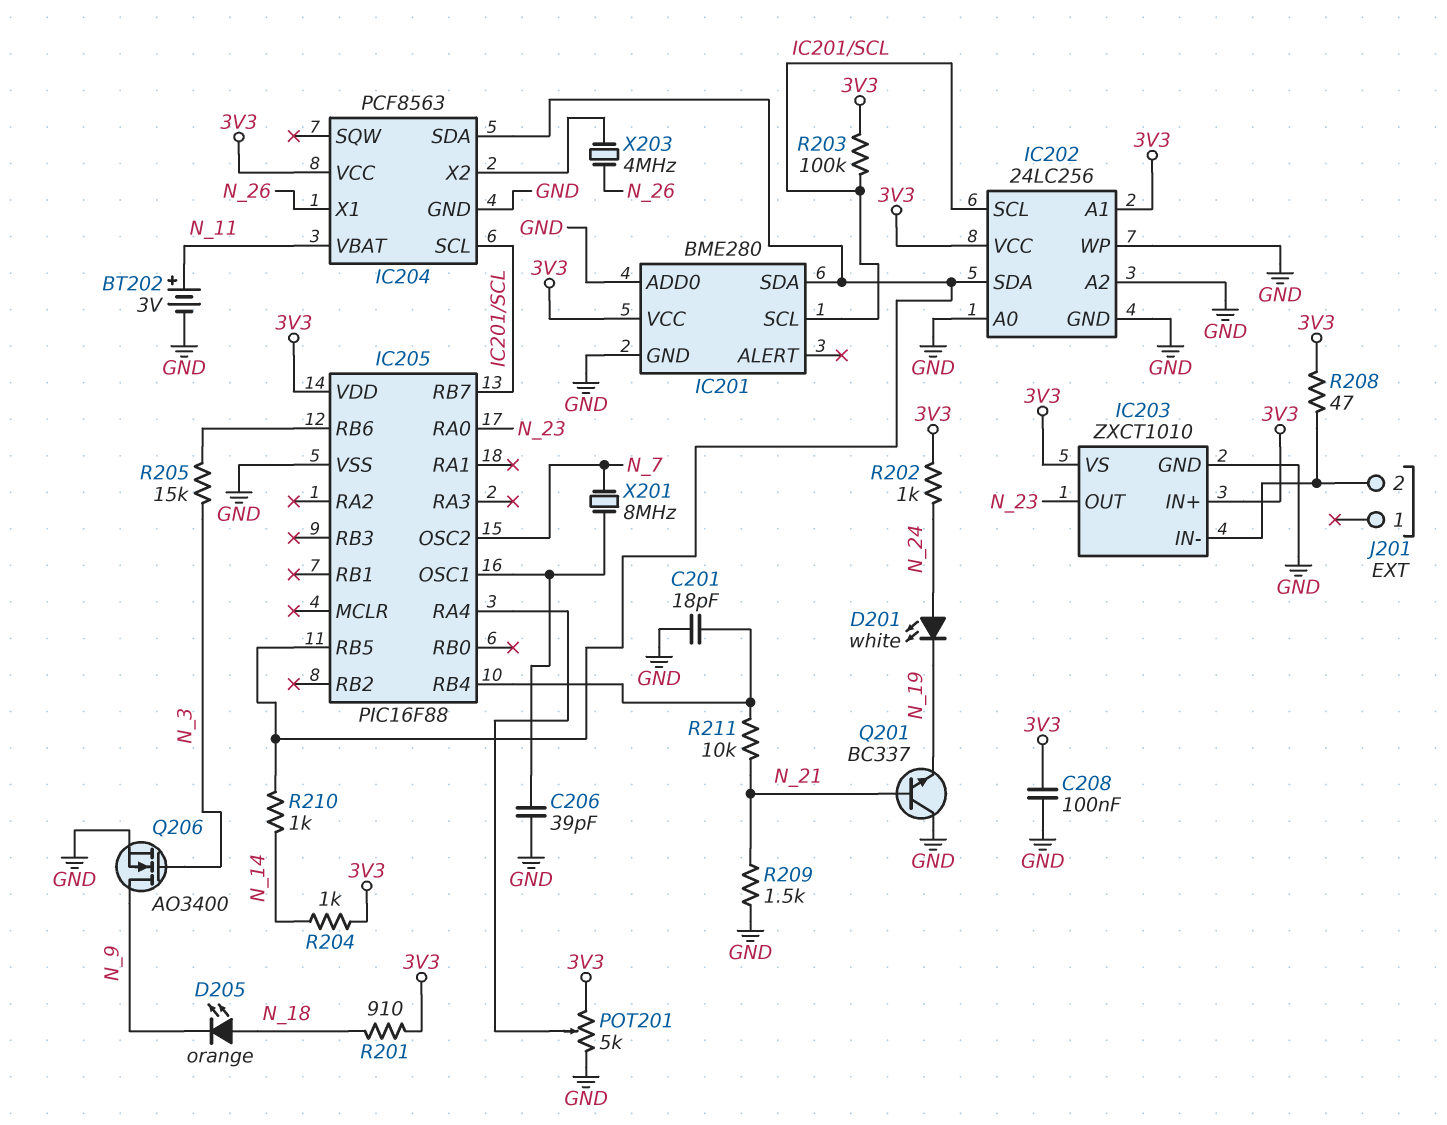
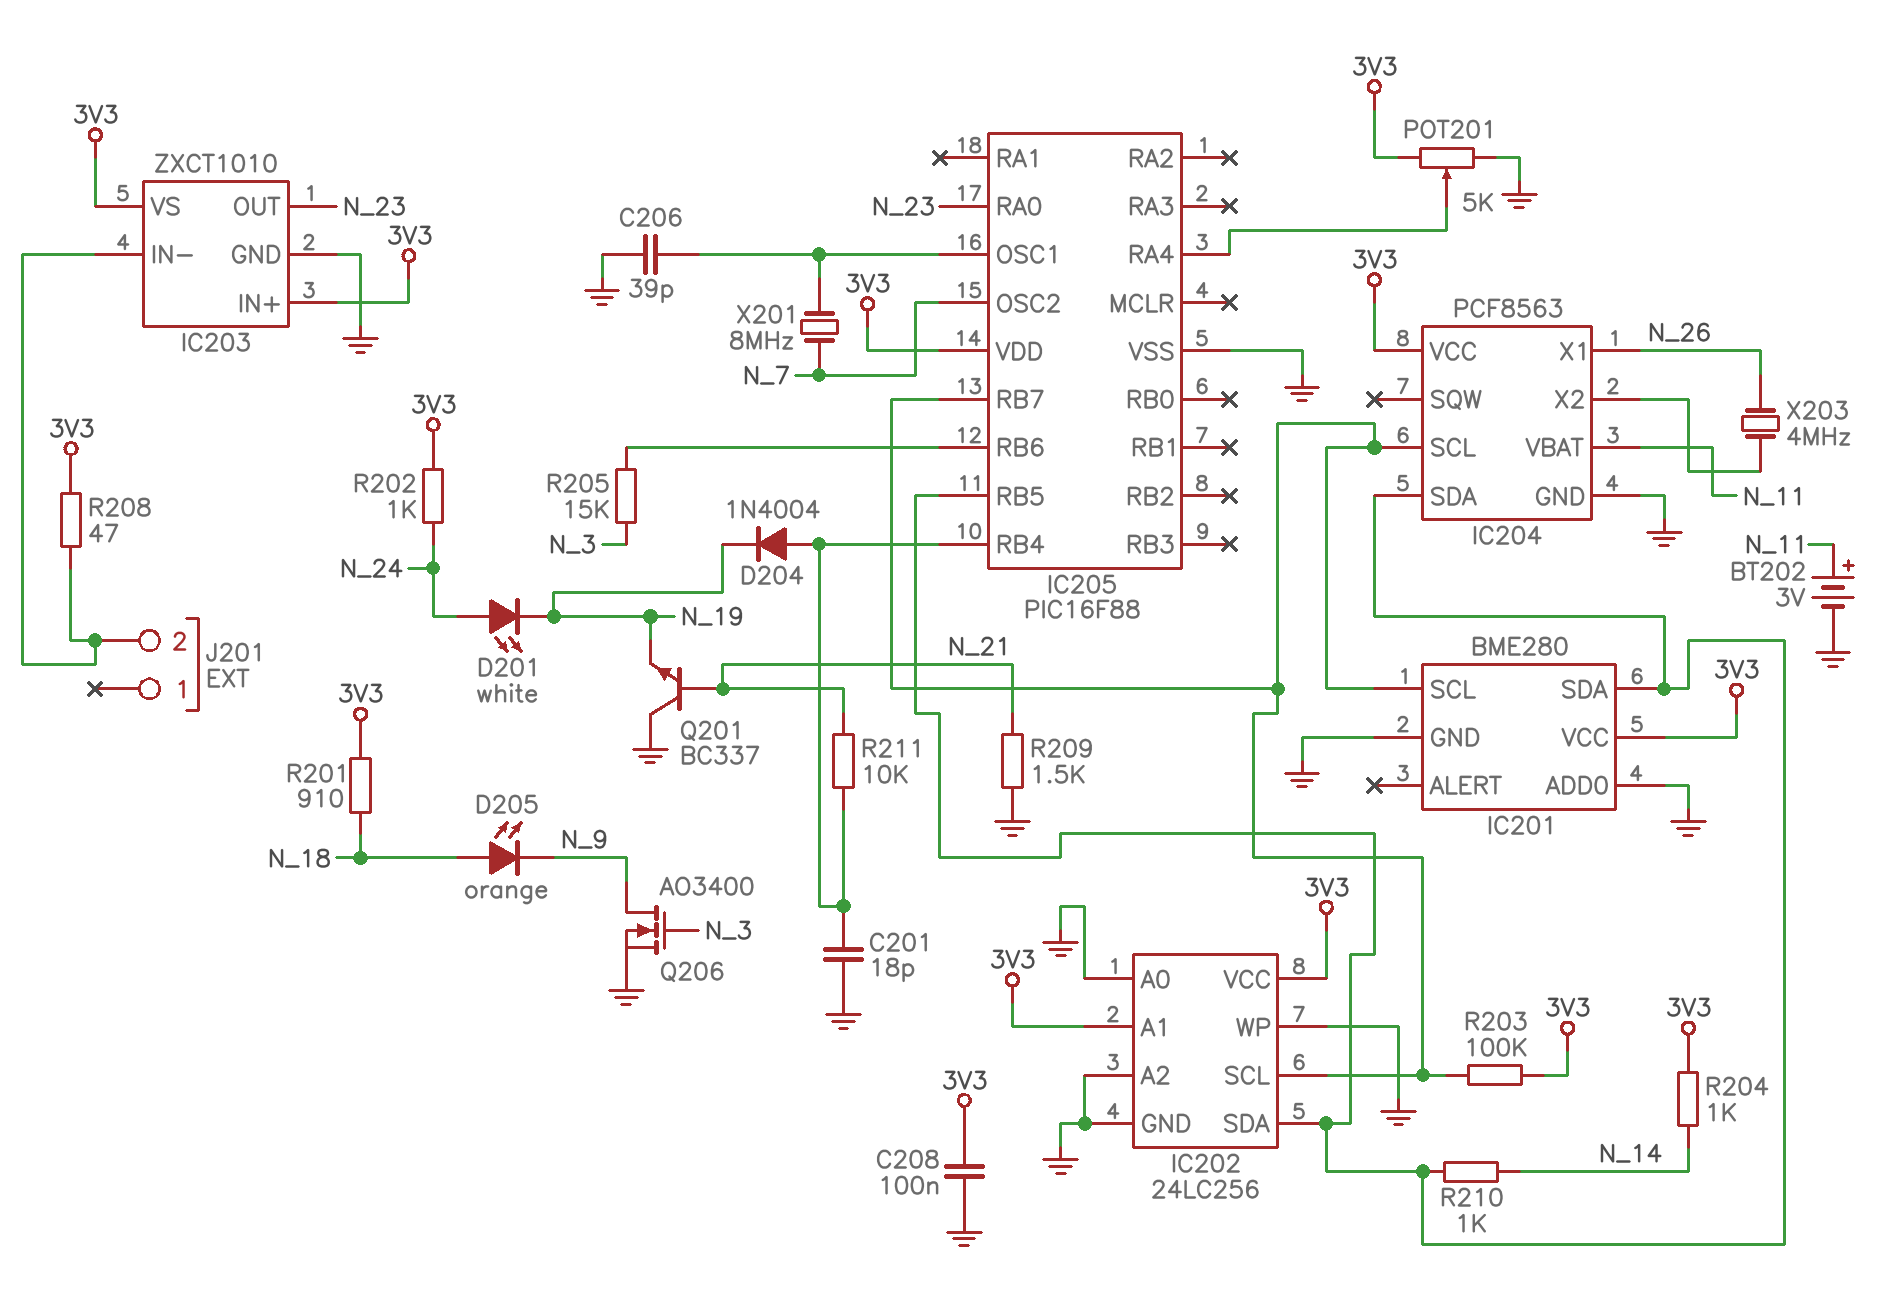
D204: none -> diode 1N4004 (A IC205/RB4, K N_19)

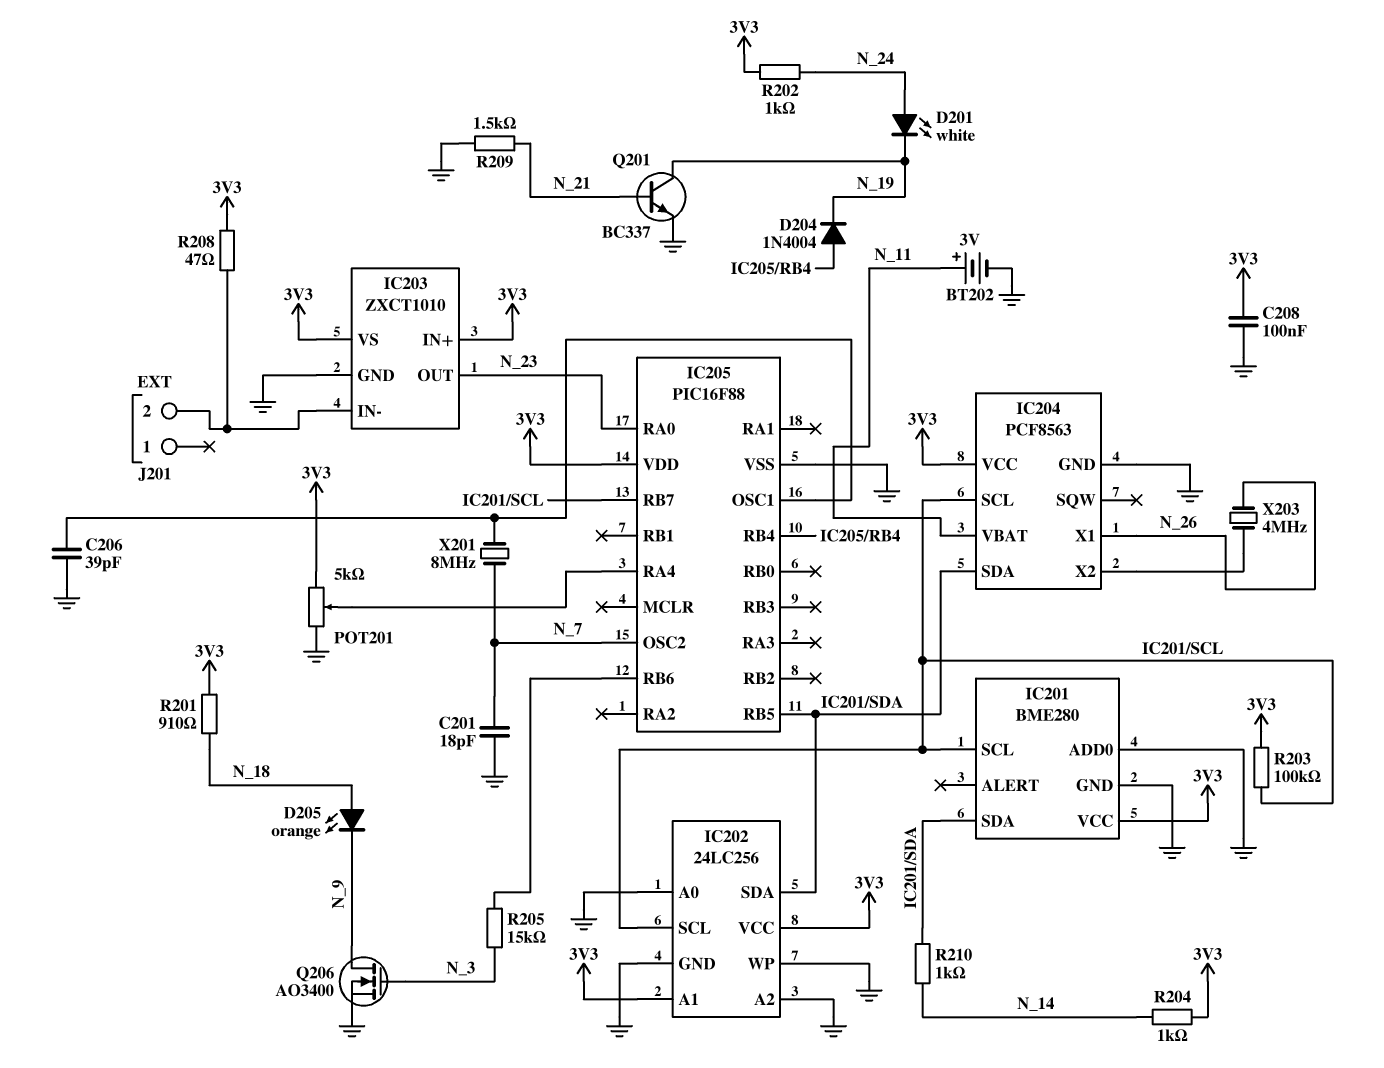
C201: 18pF (GND, IC205/RB4) -> 18pF (GND, N_7)
Q201: NPN BC337 (B N_21, C GND, E N_19) -> NPN BC337 (B N_21, C N_19, E GND)
R211: 10k (IC205/RB4, N_21) -> none

